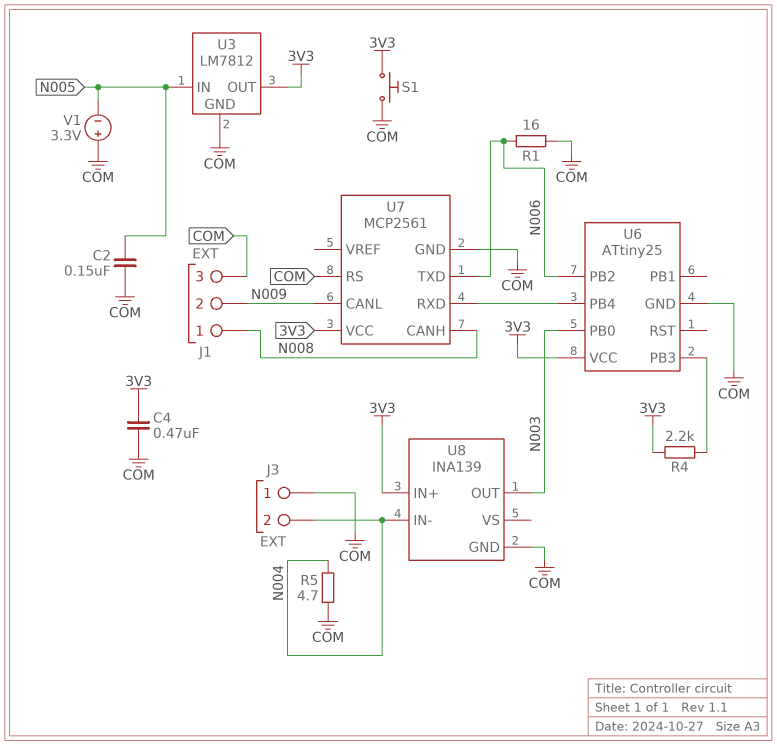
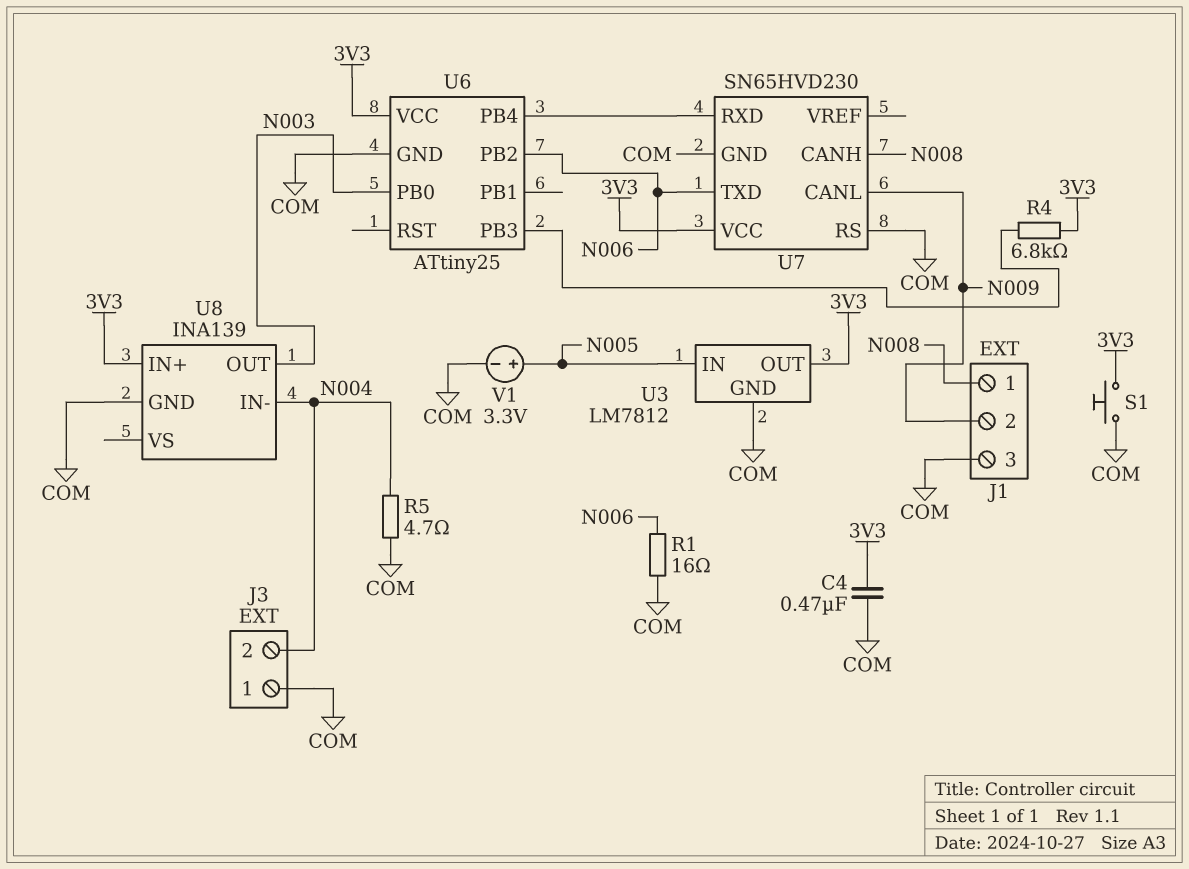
C2: 150nF (COM, N005) -> none
R4: 2.2k (3V3, U6/PB3) -> 6.8k (3V3, U6/PB3)
U7: MCP2561 -> SN65HVD230
V1: 3.3V (plus COM, minus N005) -> 3.3V (plus N005, minus COM)

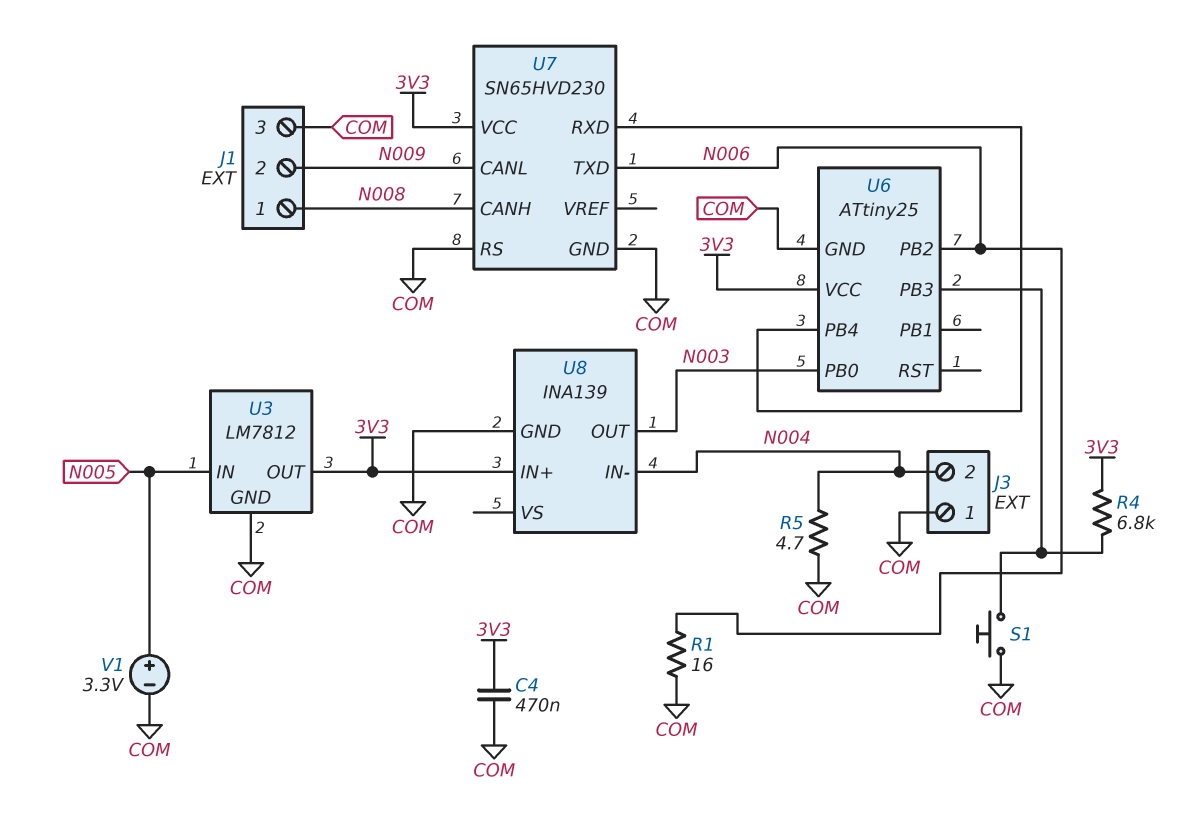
S1: button (3V3, COM) -> button (COM, U6/PB3)

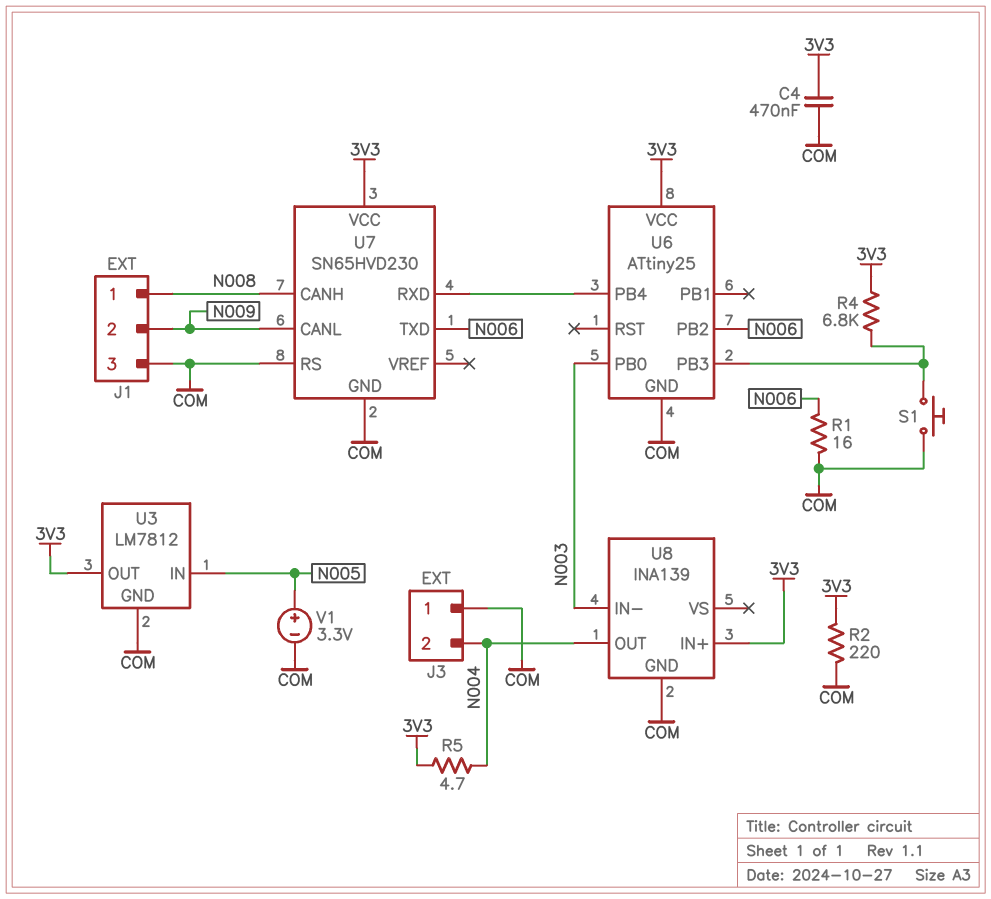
R2: none -> 220 (3V3, COM)
R5: 4.7 (COM, N004) -> 4.7 (3V3, N004)
U8 pin IN-: N004 -> N003
U8 pin OUT: N003 -> N004

